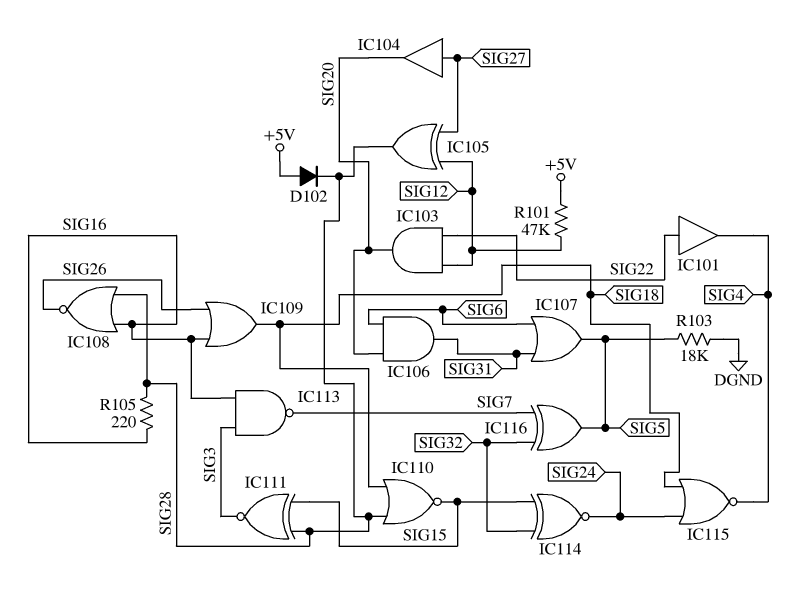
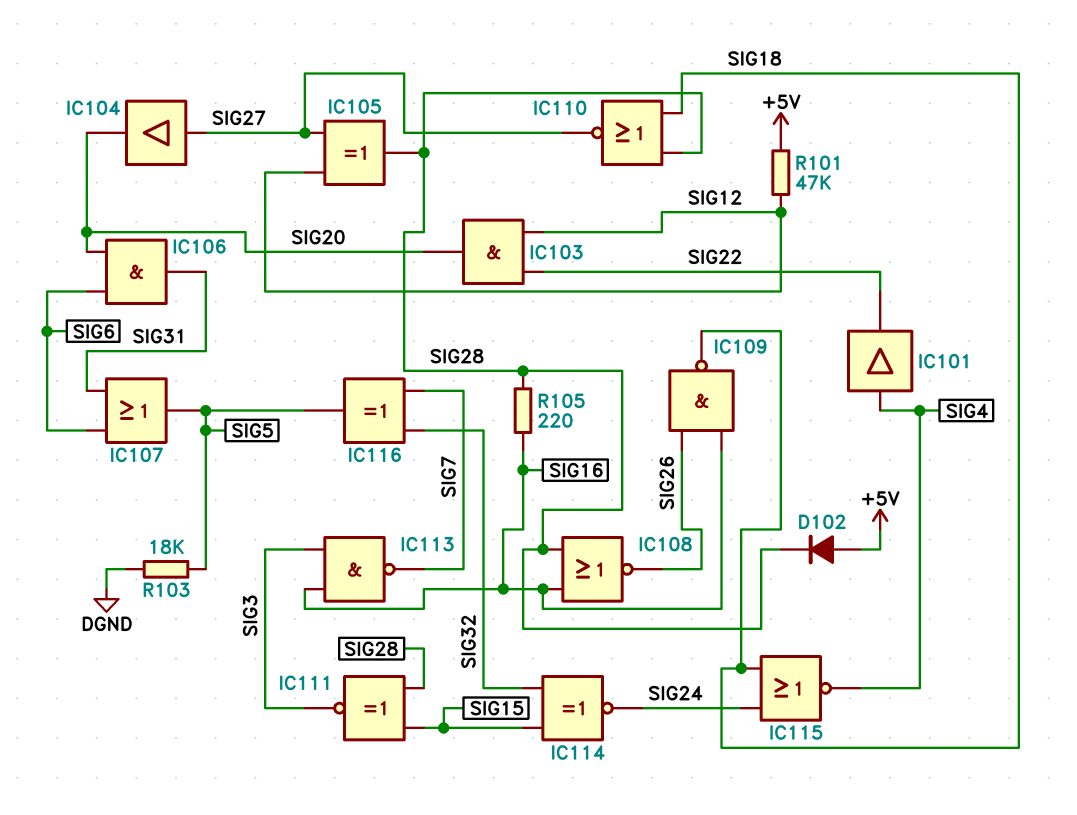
IC101: buffer (in SIG22, out SIG4) -> buffer (in SIG4, out SIG22)
IC109: OR (in SIG16, in SIG26, out SIG18) -> NAND (in SIG16, in SIG26, out SIG18)
IC110: NOR (in SIG18, in SIG28, out SIG15) -> NOR (in SIG18, in SIG28, out SIG27)

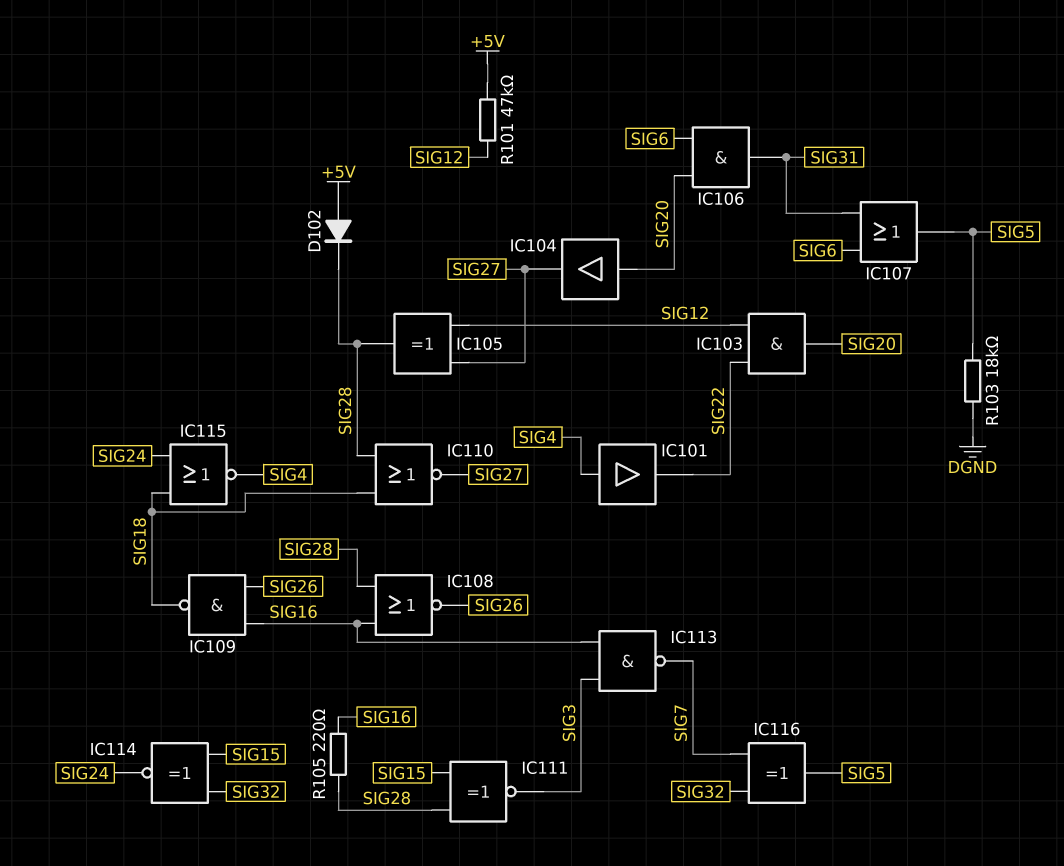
IC104: buffer (in SIG27, out SIG20) -> buffer (in SIG20, out SIG27)

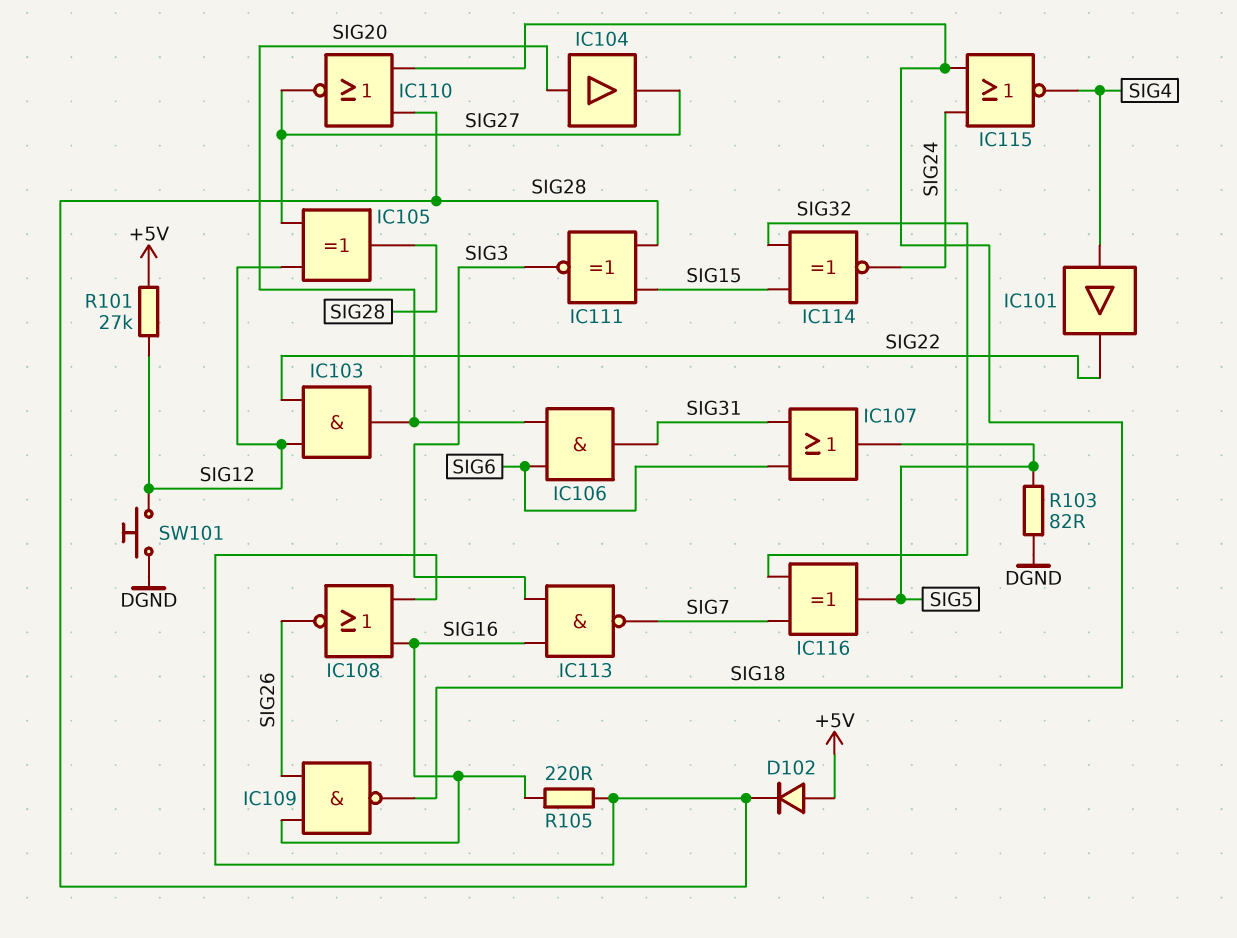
R101: 47k (+5V, SIG12) -> 27k (+5V, SIG12)
R103: 18k (DGND, SIG5) -> 82 (DGND, SIG5)
SW101: none -> button (DGND, SIG12)

